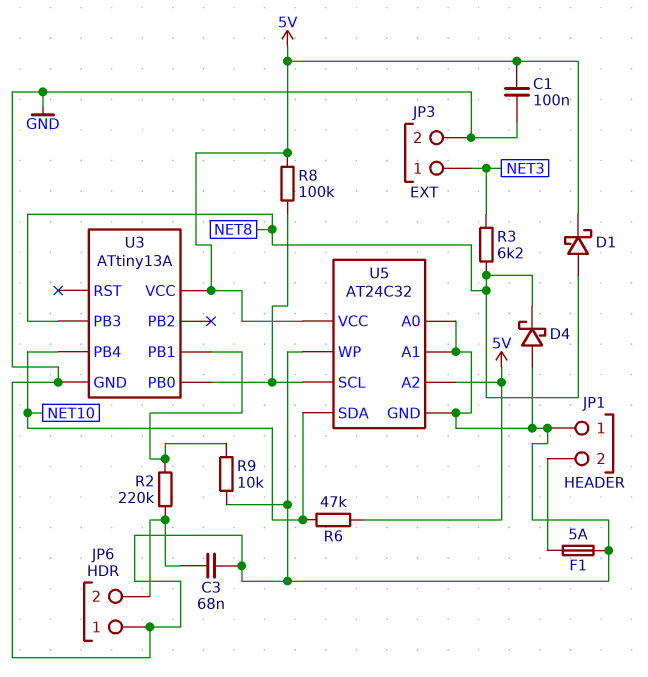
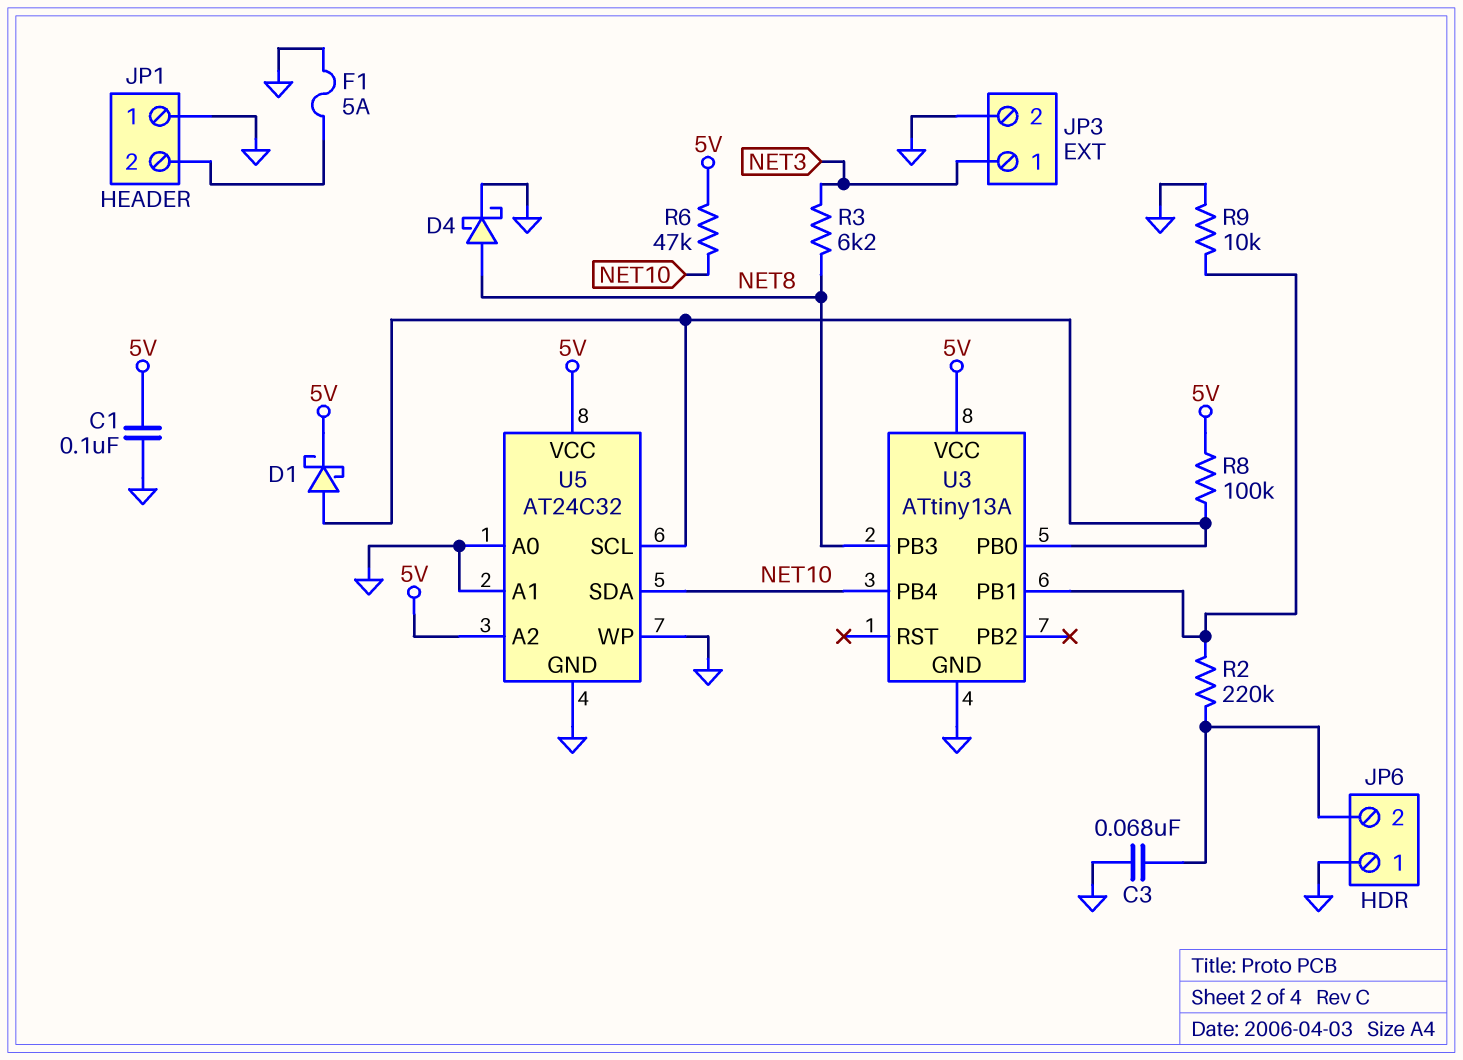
D1: schottky (A NET8, K 5V) -> schottky (A U3/PB0, K 5V)
D4: schottky (A GND, K NET8) -> schottky (A NET8, K GND)

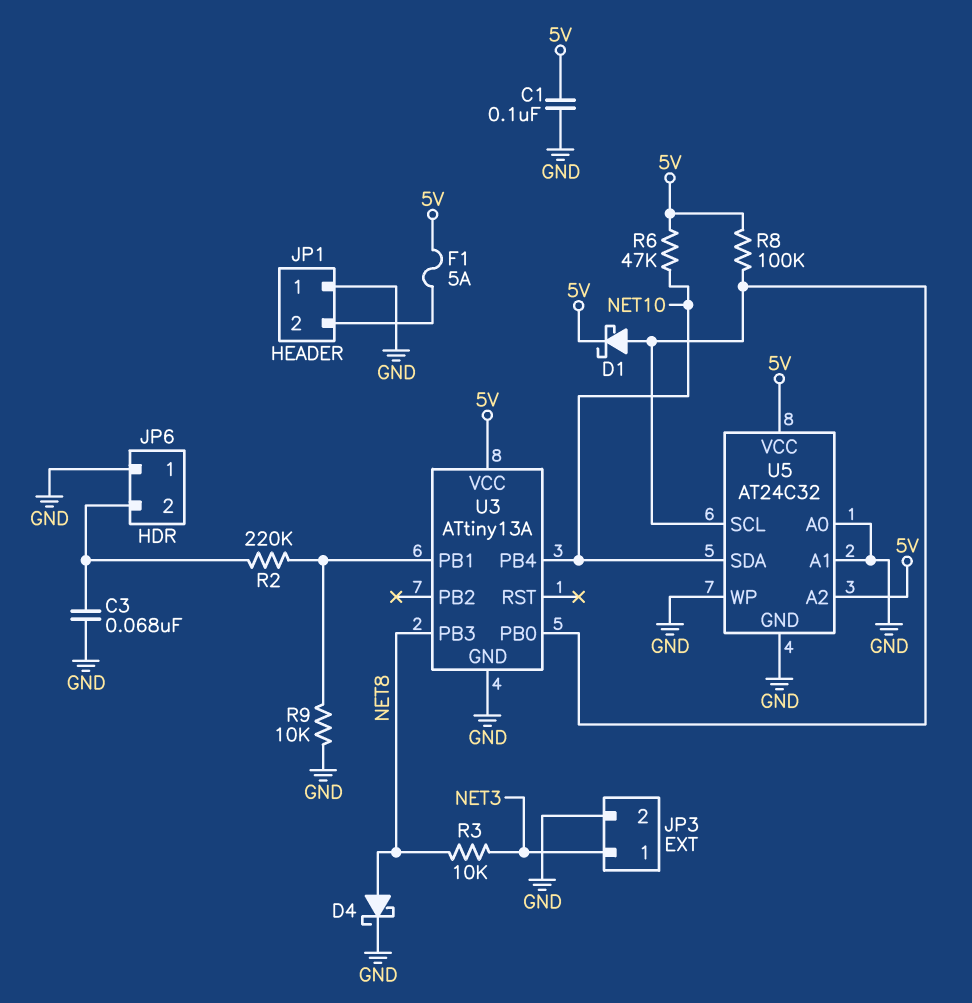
F1: 5A (GND, JP1/2) -> 5A (5V, JP1/2)
R3: 6.2k (NET3, NET8) -> 10k (NET3, NET8)

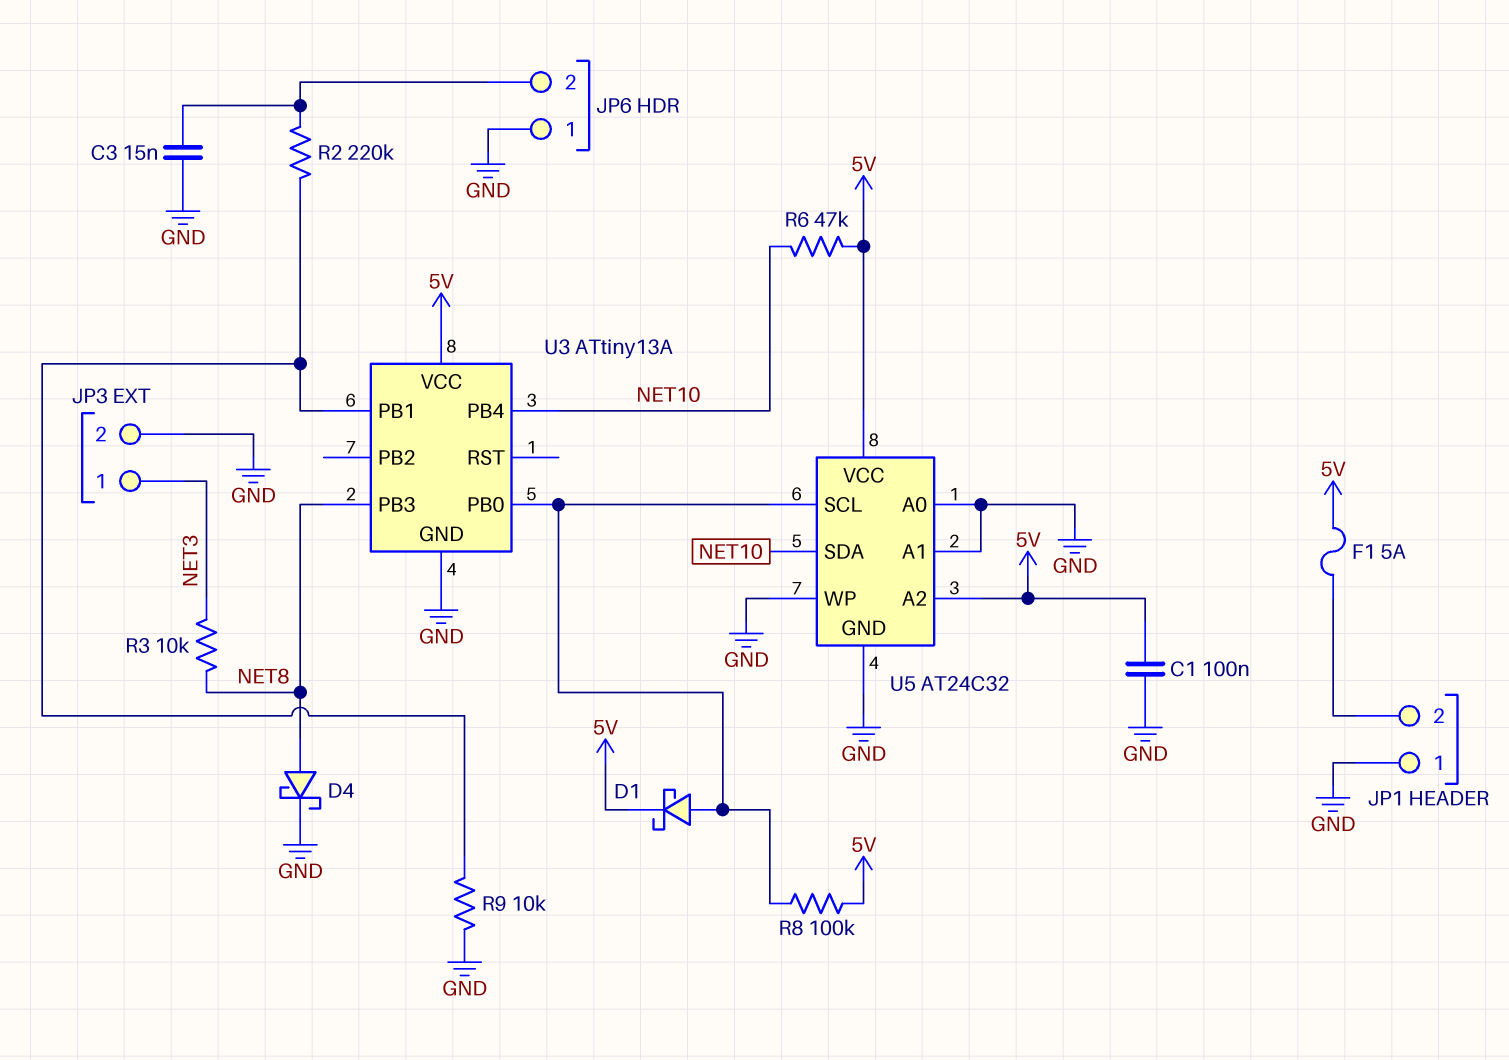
C3: 68nF (GND, JP6/2) -> 15nF (GND, JP6/2)

